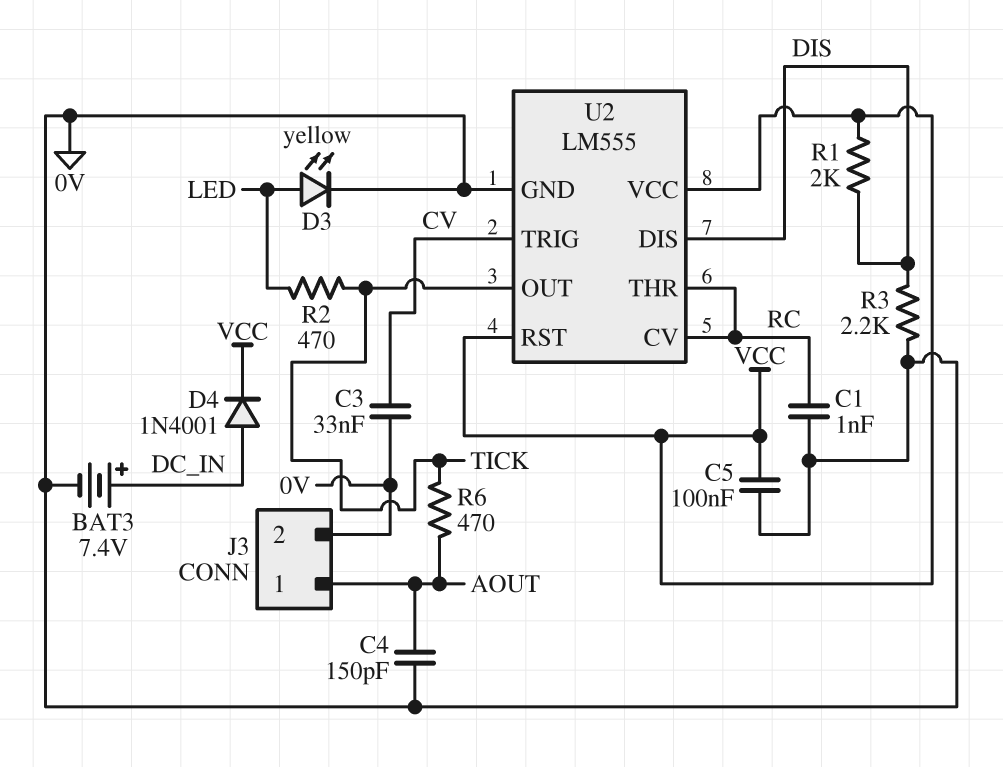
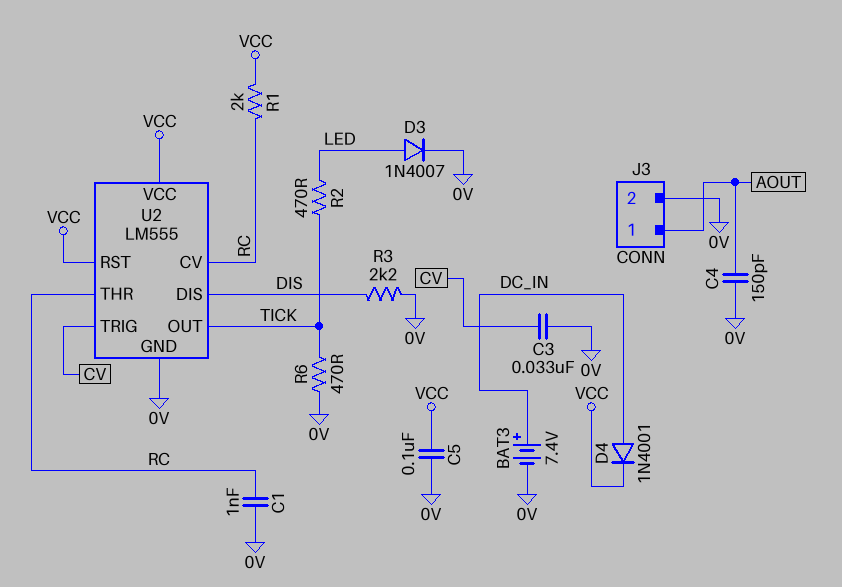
D3: LED yellow (A LED, K 0V) -> diode 1N4007 (A LED, K 0V)
R1: 2k (DIS, VCC) -> 2k (RC, VCC)
R6: 470 (AOUT, TICK) -> 470 (0V, TICK)

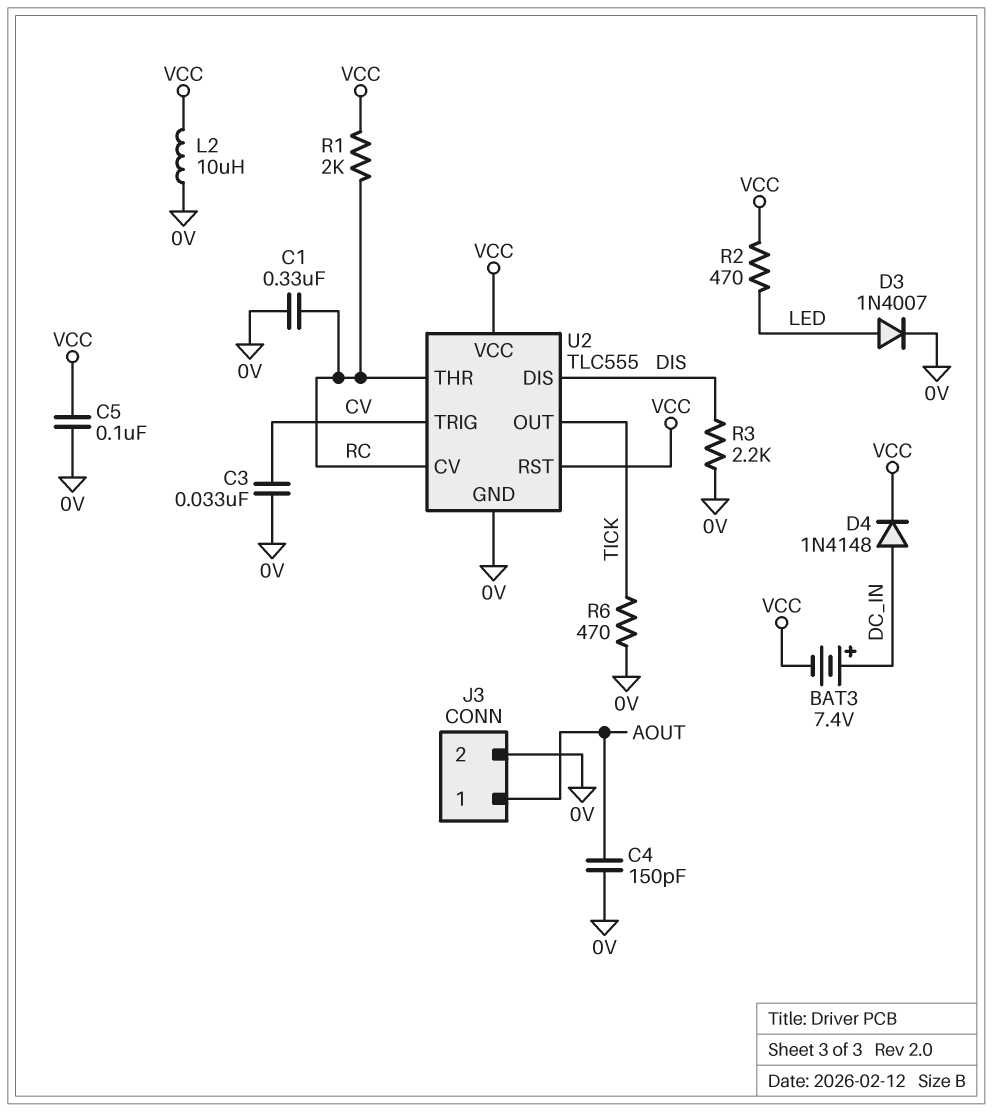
BAT3: 7.4V (plus DC_IN, minus 0V) -> 7.4V (plus DC_IN, minus VCC)
C1: 1nF (0V, RC) -> 330nF (0V, RC)
D4: diode 1N4001 (A DC_IN, K VCC) -> diode 1N4148 (A DC_IN, K VCC)
L2: none -> 10uH (0V, VCC)
R2: 470 (LED, TICK) -> 470 (LED, VCC)
U2: LM555 -> TLC555

